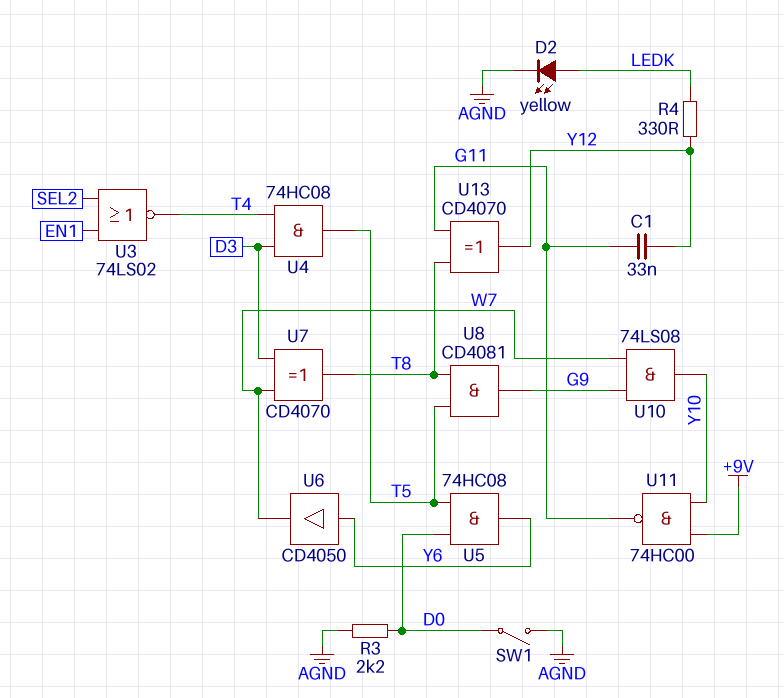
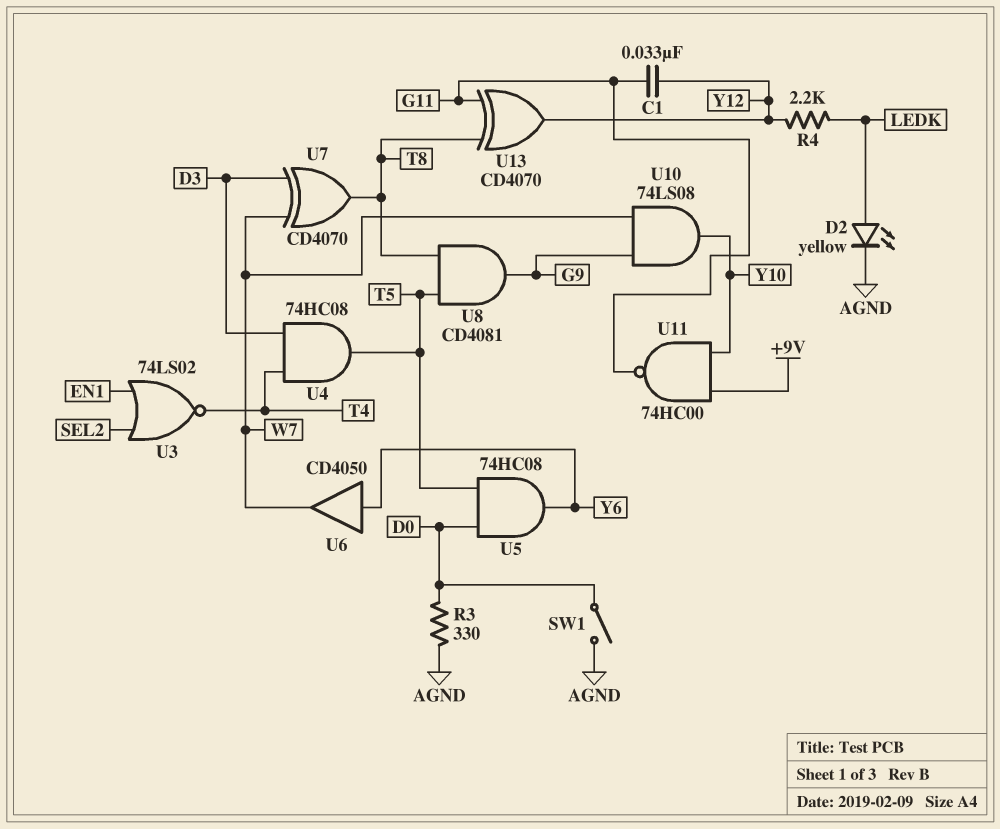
R3: 2.2k (AGND, D0) -> 330 (AGND, D0)
R4: 330 (LEDK, Y12) -> 2.2k (LEDK, Y12)

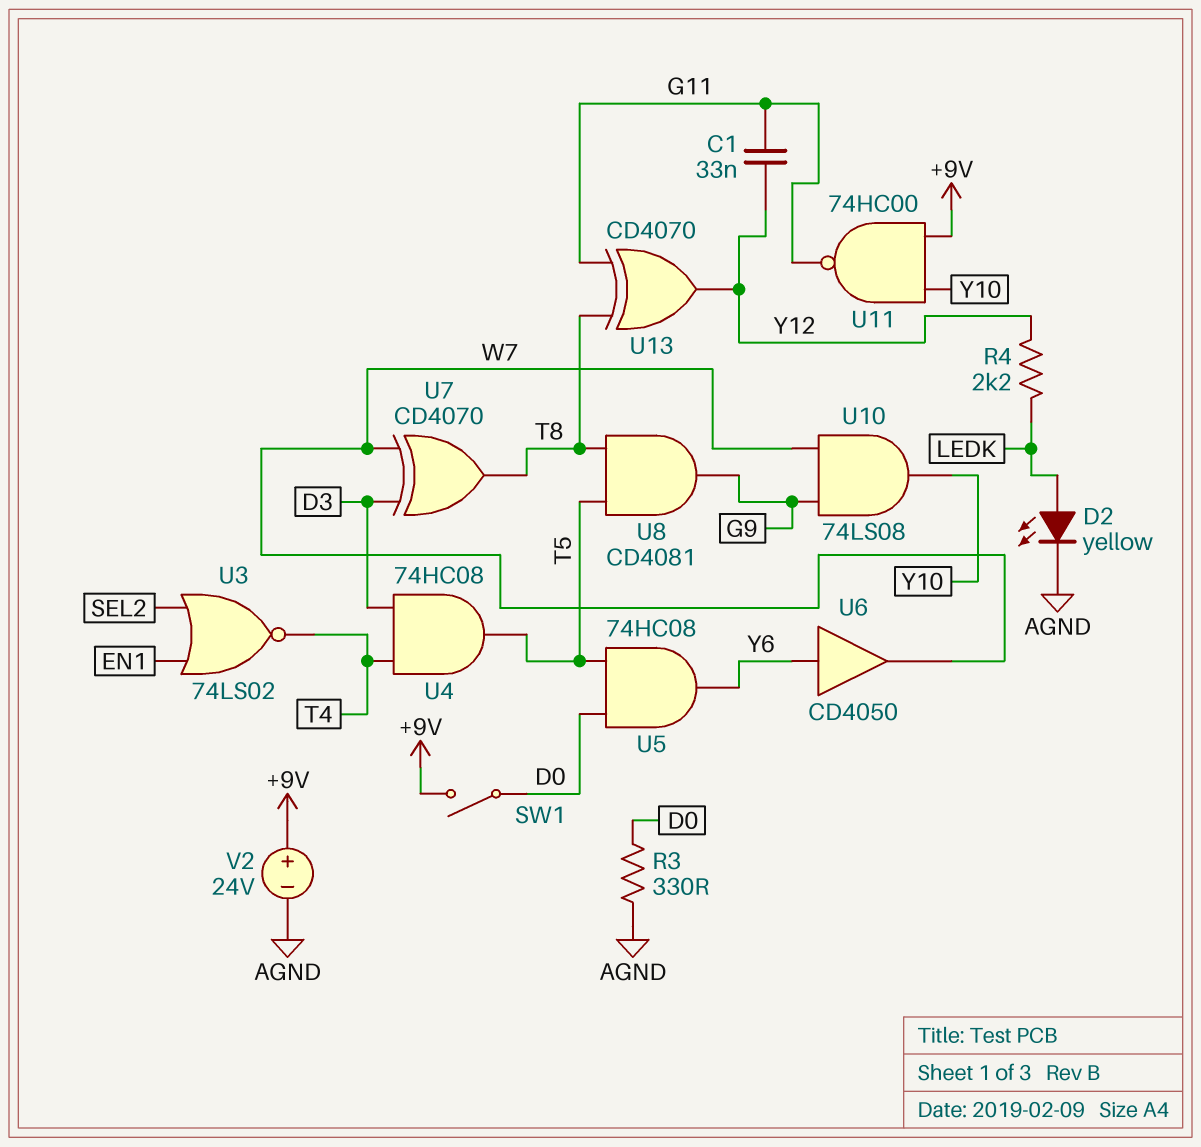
SW1: switch (AGND, D0) -> switch (+9V, D0)
V2: none -> 24V (plus +9V, minus AGND)

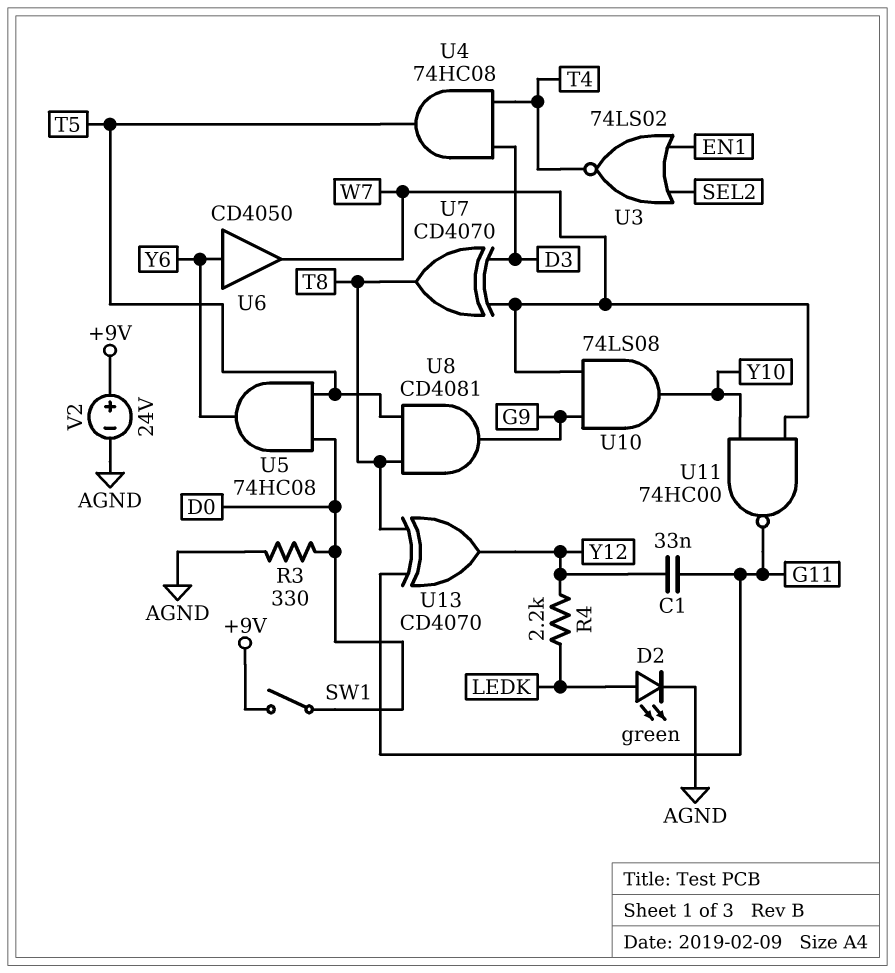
D2: LED yellow (A LEDK, K AGND) -> LED green (A LEDK, K AGND)
U11: NAND 74HC00 (in +9V, in Y10, out G11) -> NAND 74HC00 (in W7, in Y10, out G11)

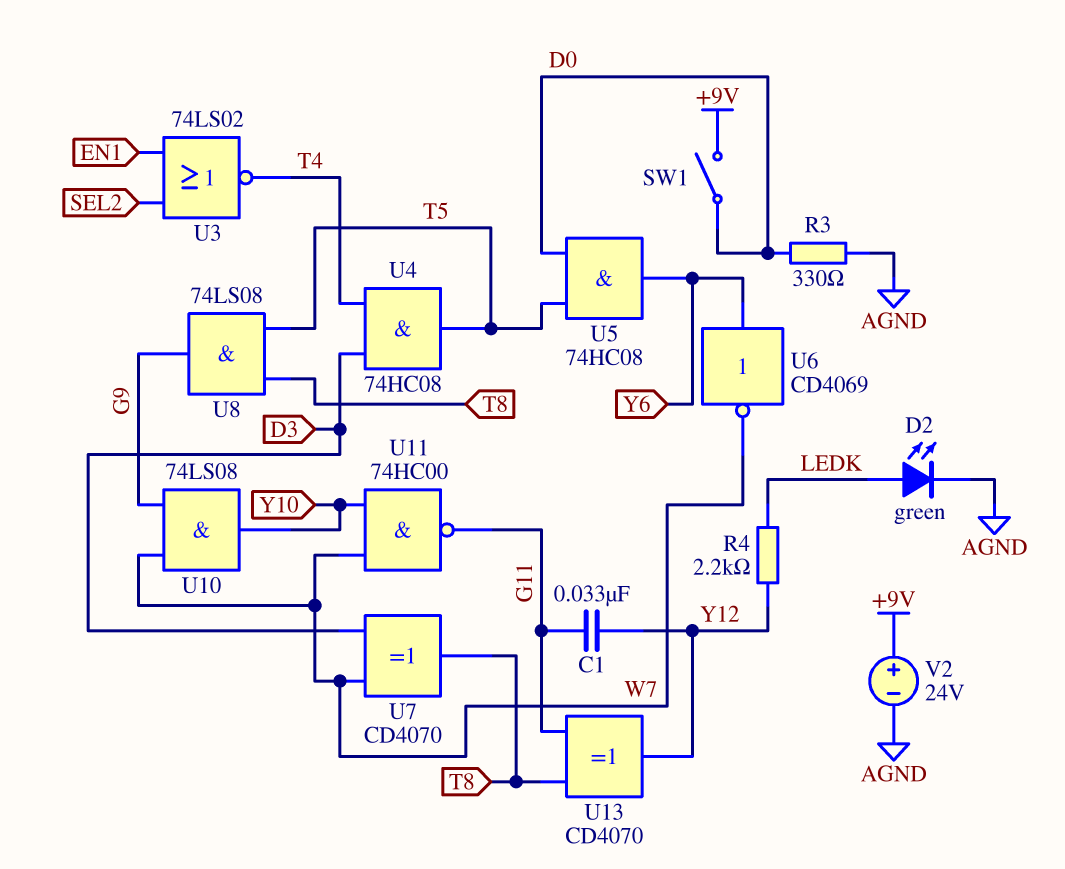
U6: buffer CD4050 (in Y6, out W7) -> NOT CD4069 (in Y6, out W7)
U8: AND CD4081 (in T5, in T8, out G9) -> AND 74LS08 (in T5, in T8, out G9)

